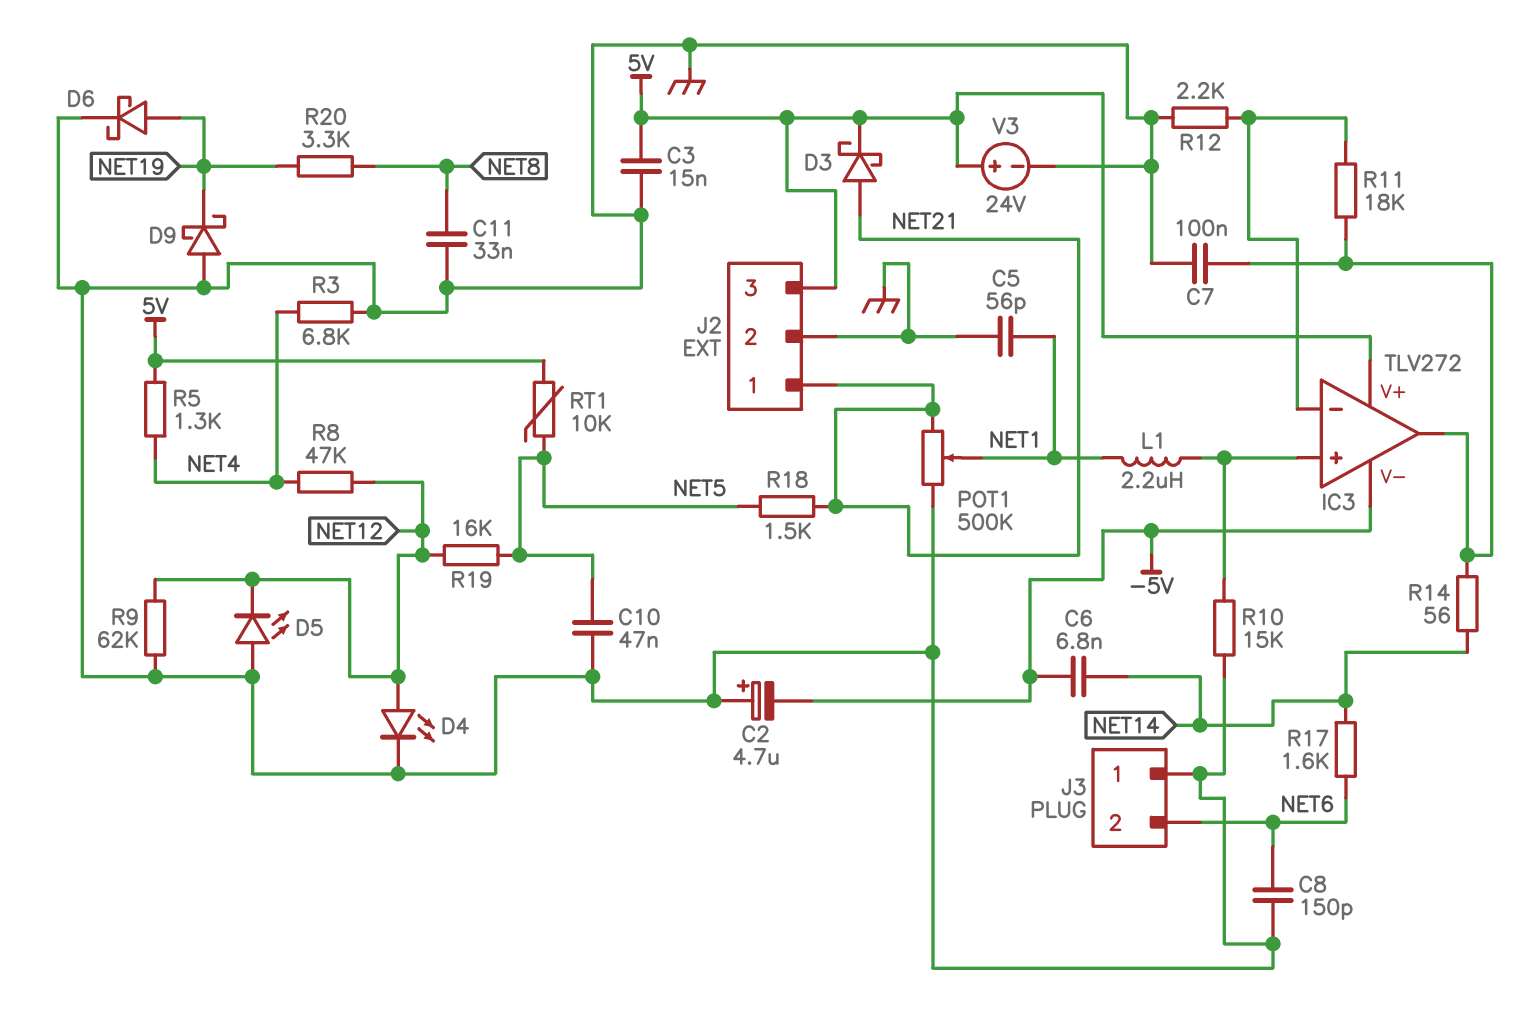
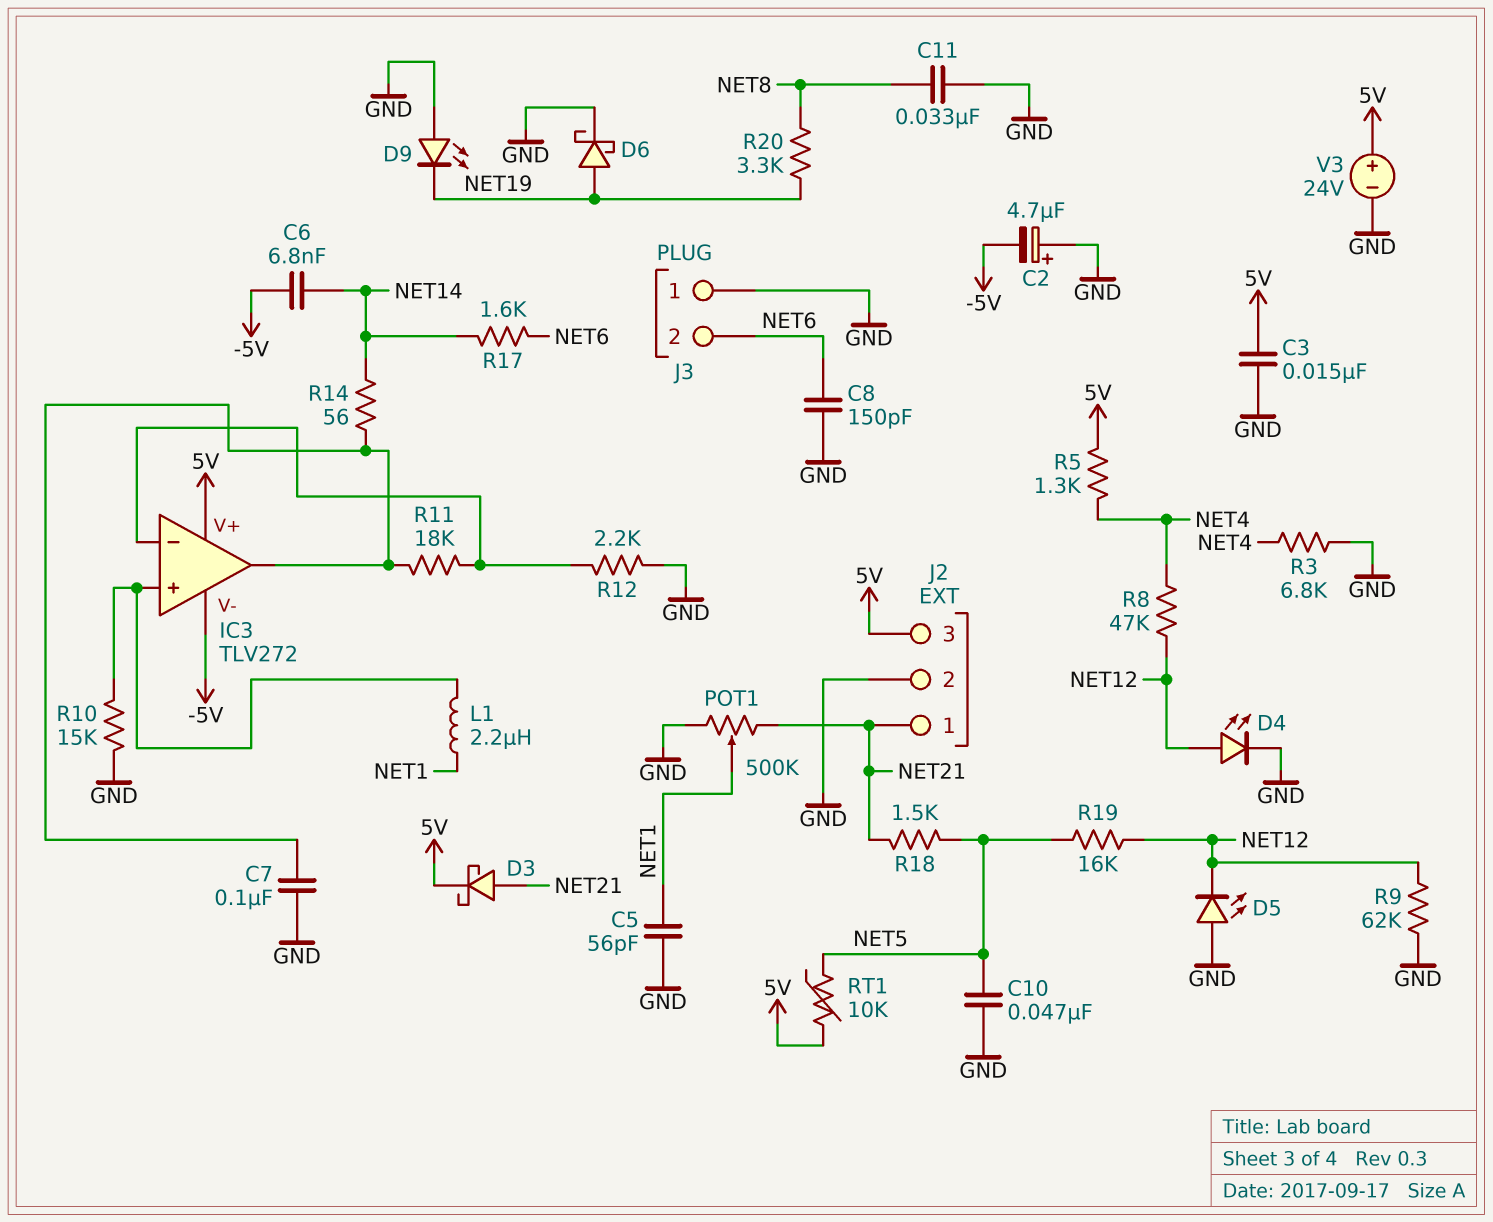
D9: schottky (A GND, K NET19) -> LED (A GND, K NET19)

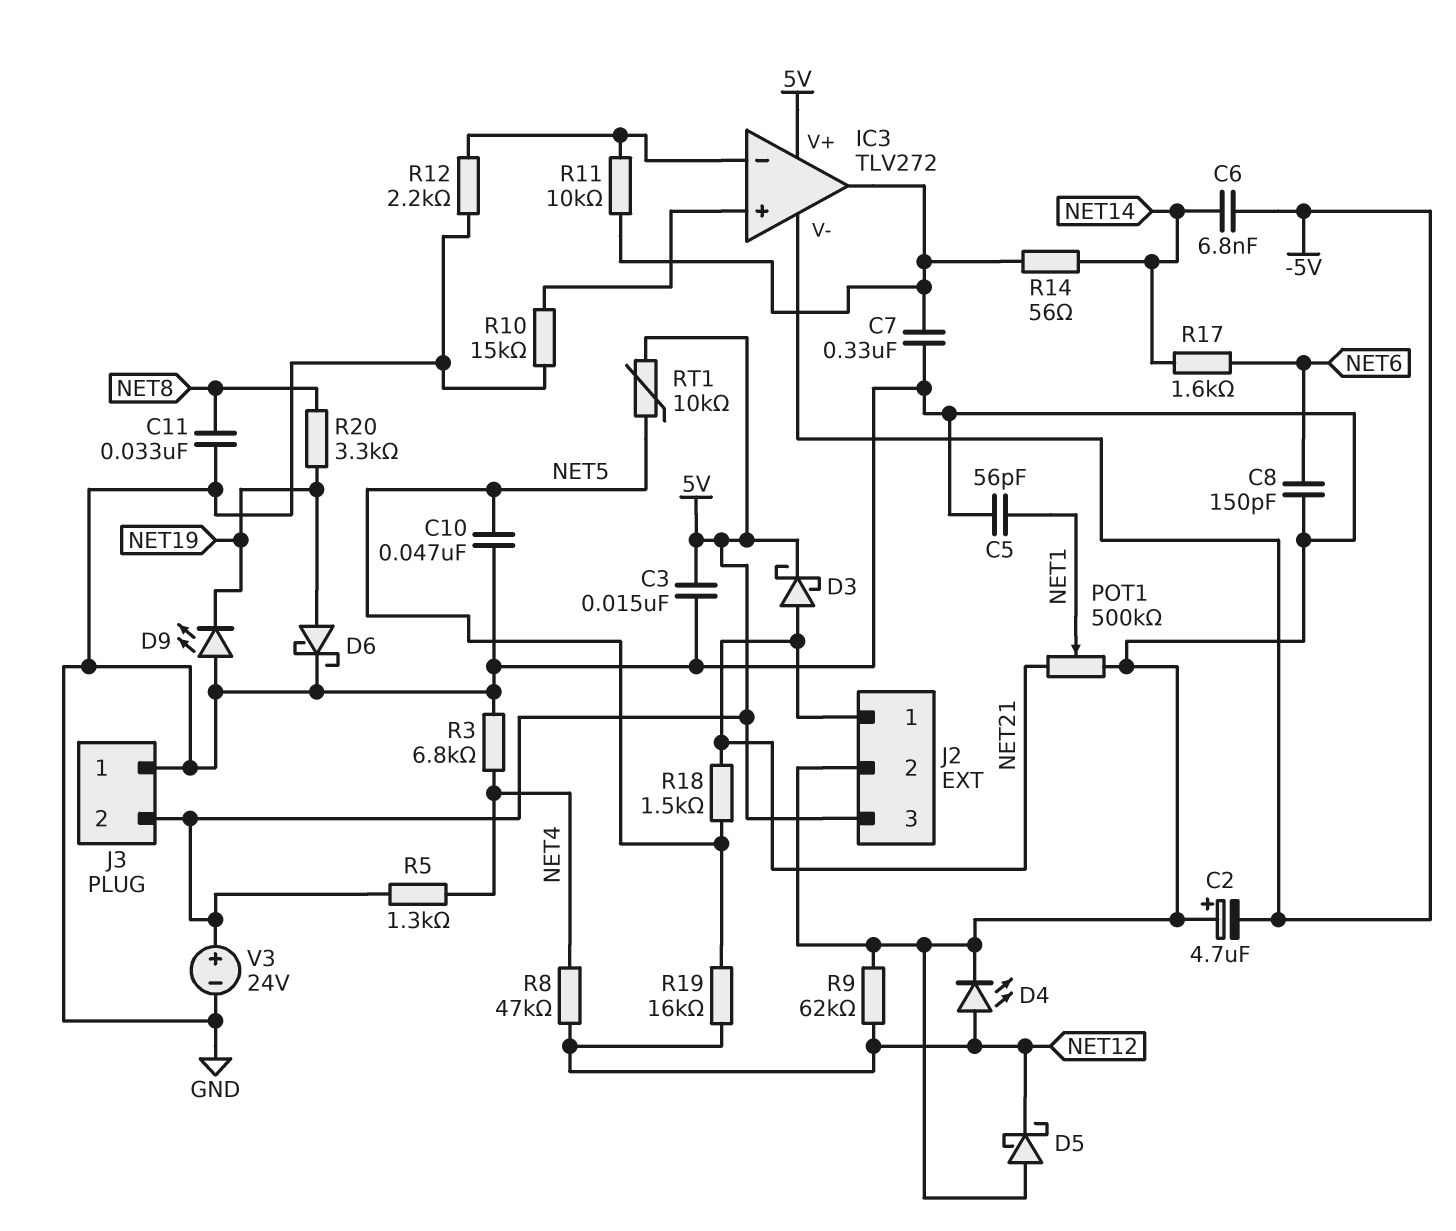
C7: 100nF (GND, IC3/out) -> 330nF (GND, IC3/out)
D5: LED (A GND, K NET12) -> schottky (A GND, K NET12)
J3 pin 2: NET6 -> 5V
L1: 2.2uH (IC3/in+, NET1) -> none
R11: 18k (IC3/in-, IC3/out) -> 10k (IC3/in-, IC3/out)

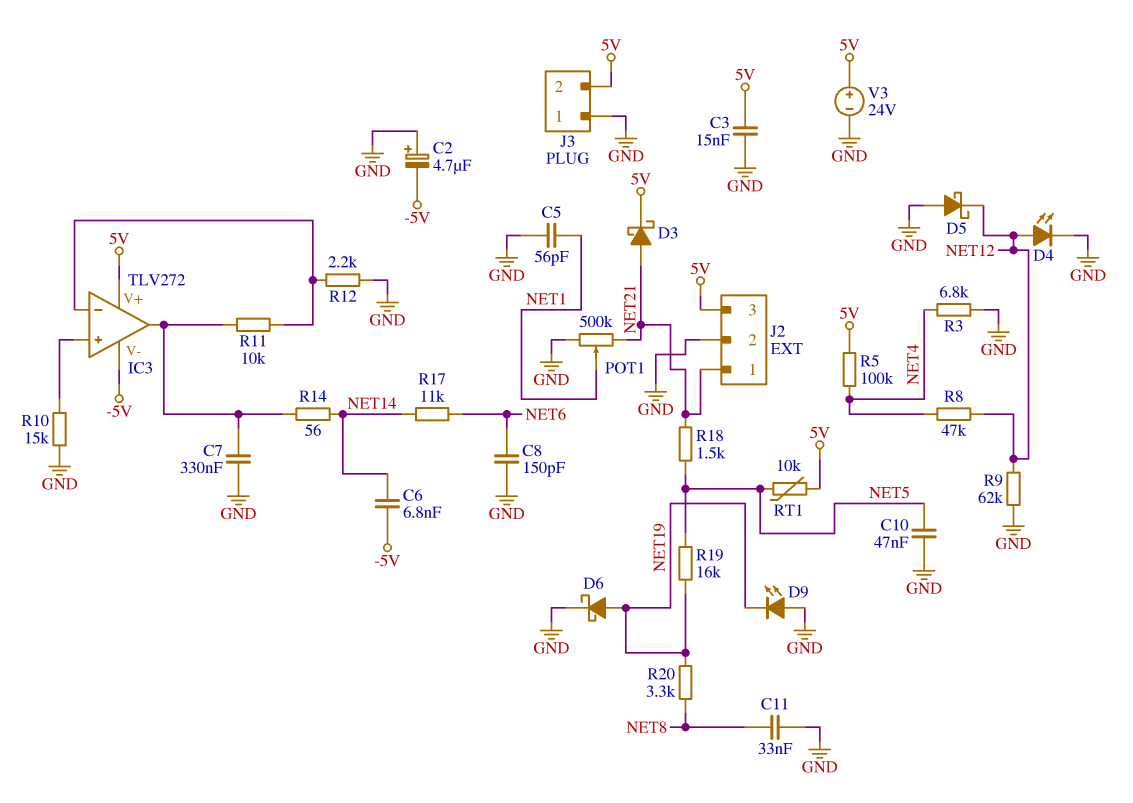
R5: 1.3k (5V, NET4) -> 100k (5V, NET4)
R17: 1.6k (NET6, NET14) -> 11k (NET6, NET14)
R19: 16k (NET5, NET12) -> 16k (NET5, NET19)

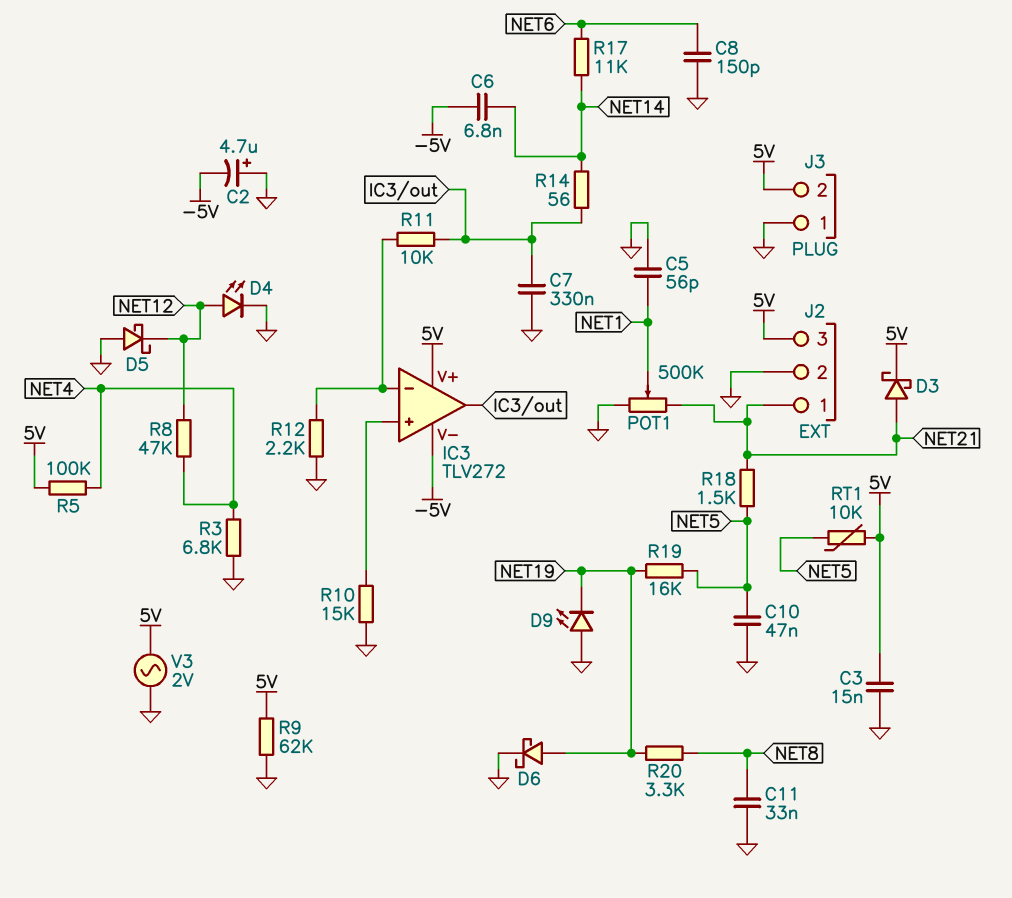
R9: 62k (GND, NET12) -> 62k (5V, GND)
V3: 24V (plus 5V, minus GND) -> AC 2V (5V, GND)

